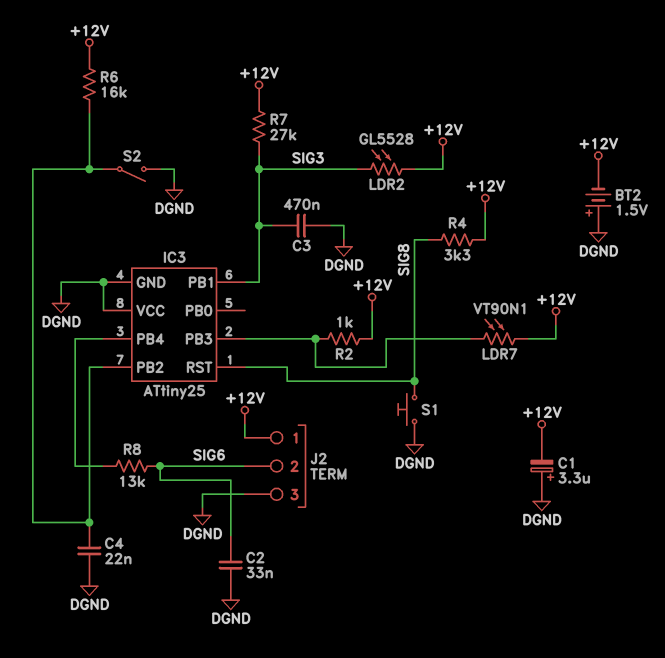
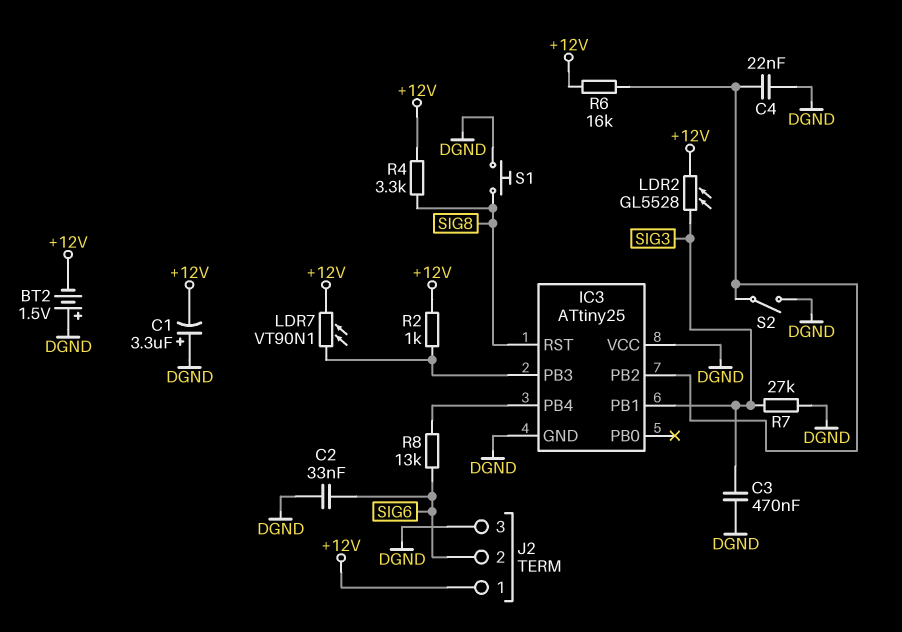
R7: 27k (+12V, SIG3) -> 27k (DGND, SIG3)

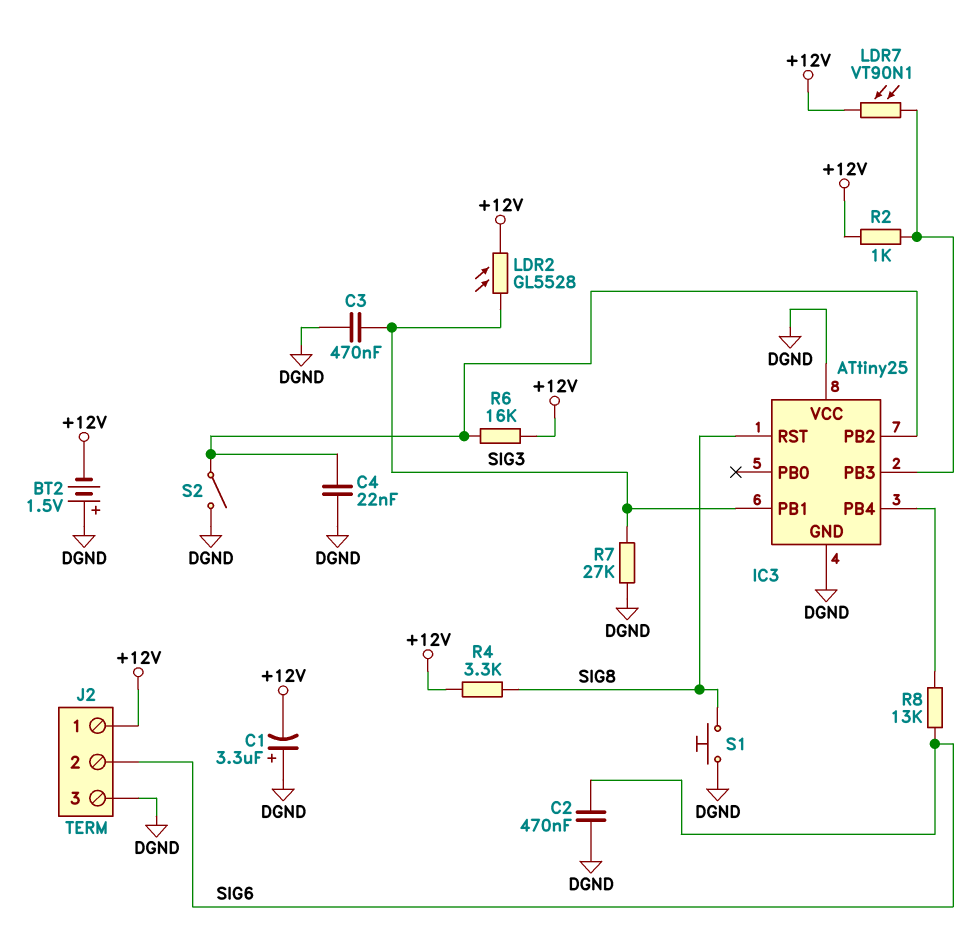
C2: 33nF (DGND, SIG6) -> 470nF (DGND, SIG6)

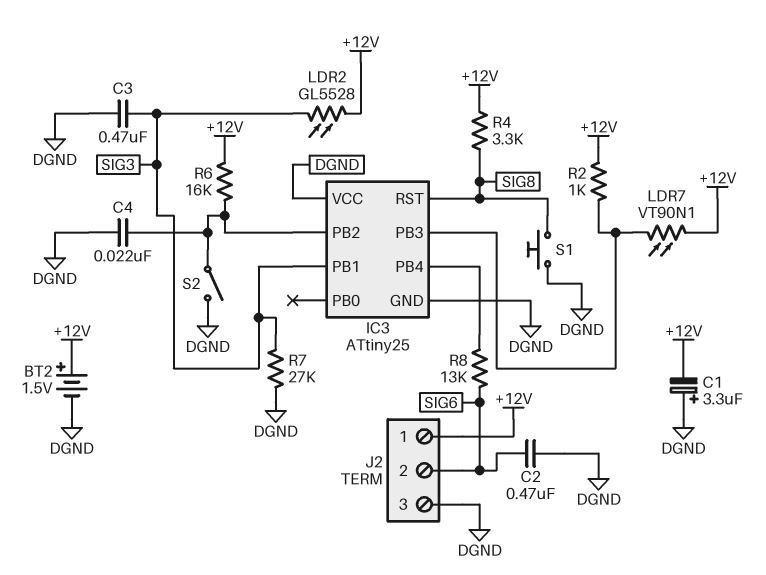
BT2: 1.5V (plus DGND, minus +12V) -> 1.5V (plus +12V, minus DGND)

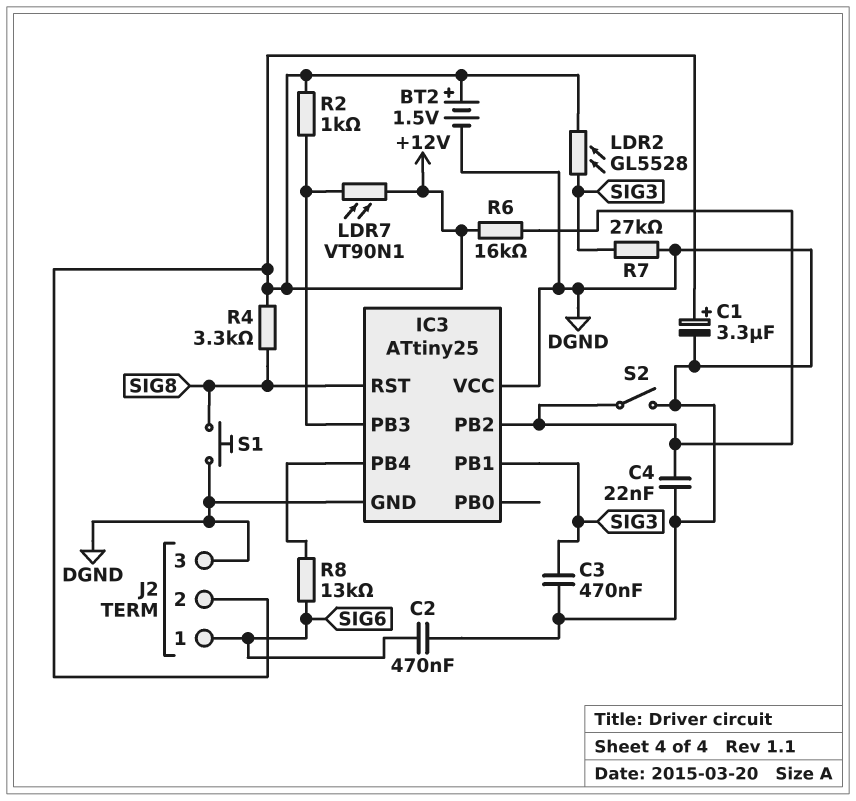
C1: 3.3uF (plus DGND, minus +12V) -> 3.3uF (plus +12V, minus DGND)
J2 pin 1: +12V -> SIG6
J2 pin 2: SIG6 -> +12V

